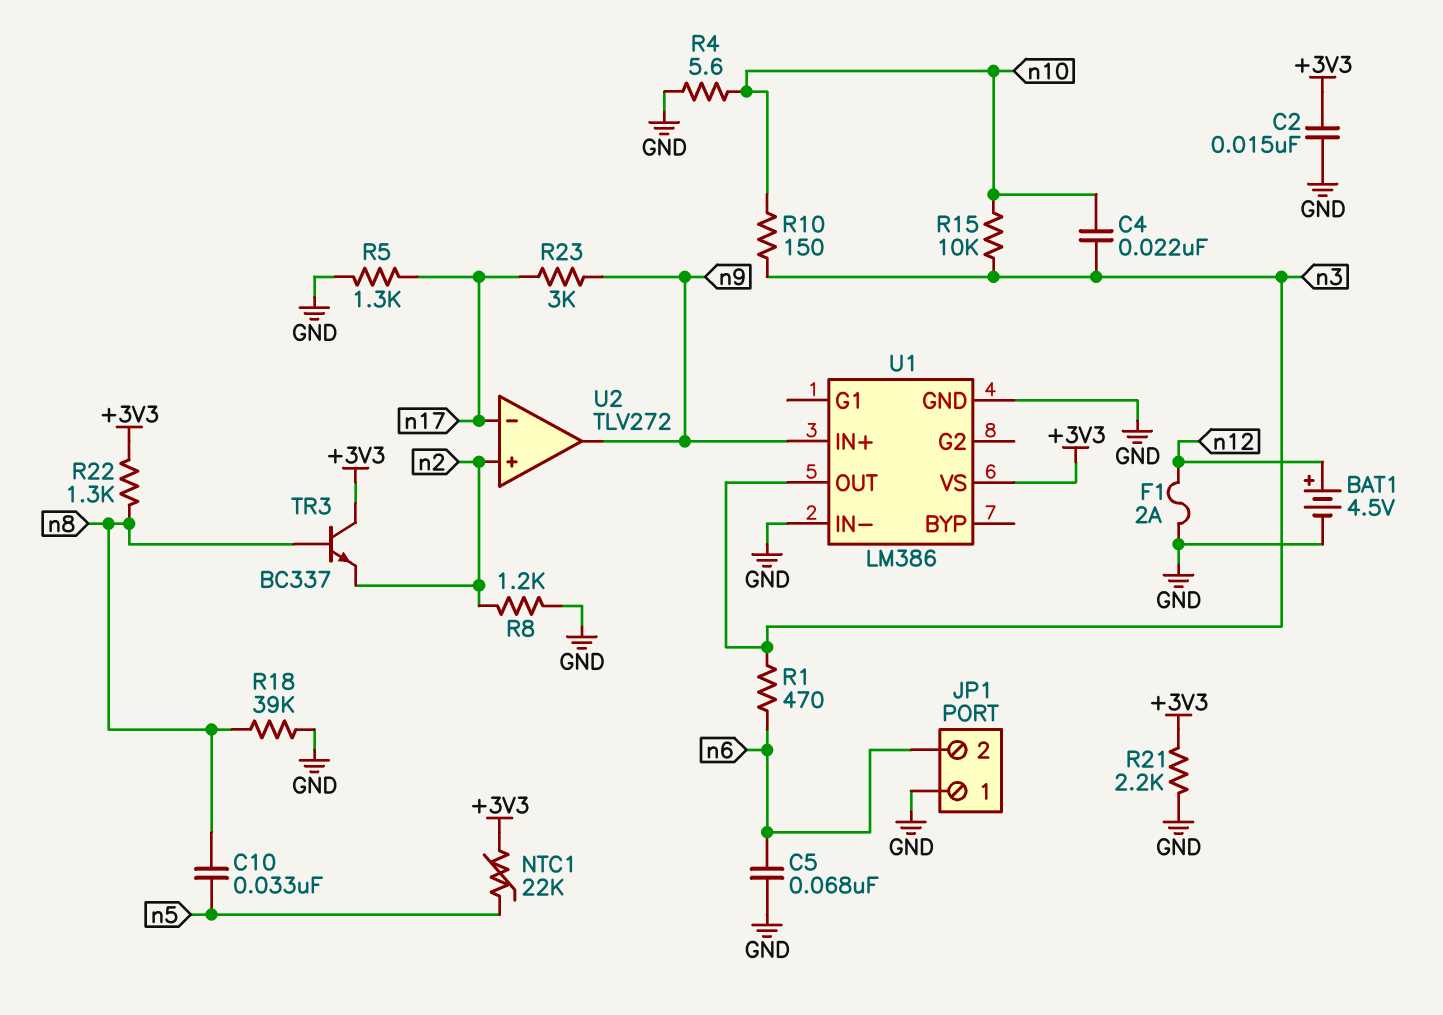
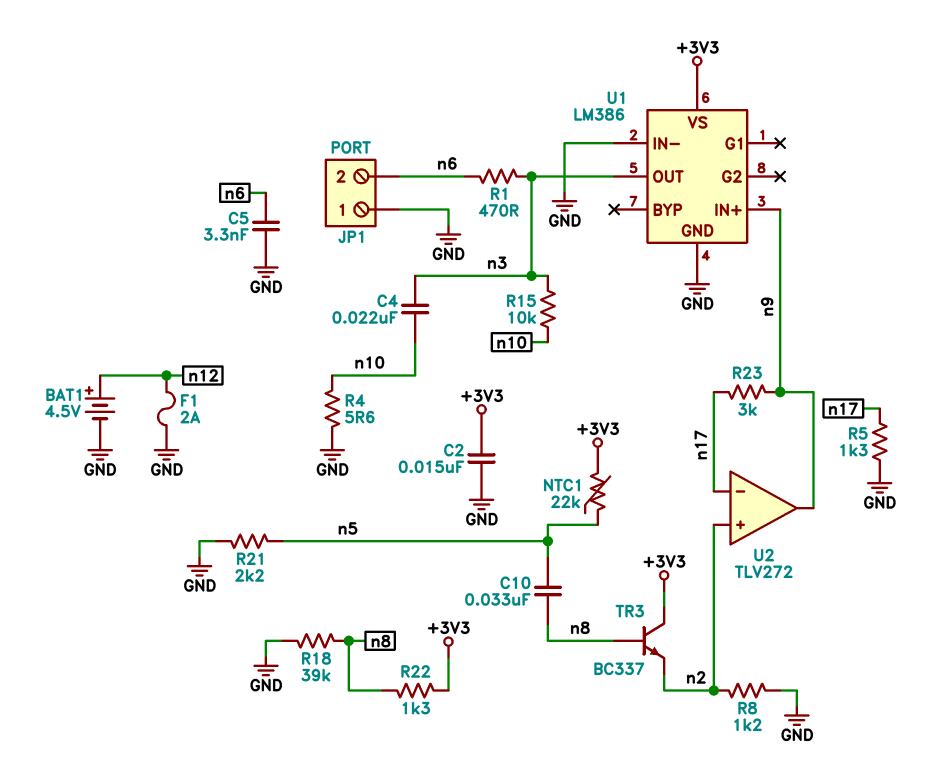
C5: 68nF (GND, n6) -> 3.3nF (GND, n6)
R10: 150 (n3, n10) -> none
R21: 2.2k (+3V3, GND) -> 2.2k (GND, n5)

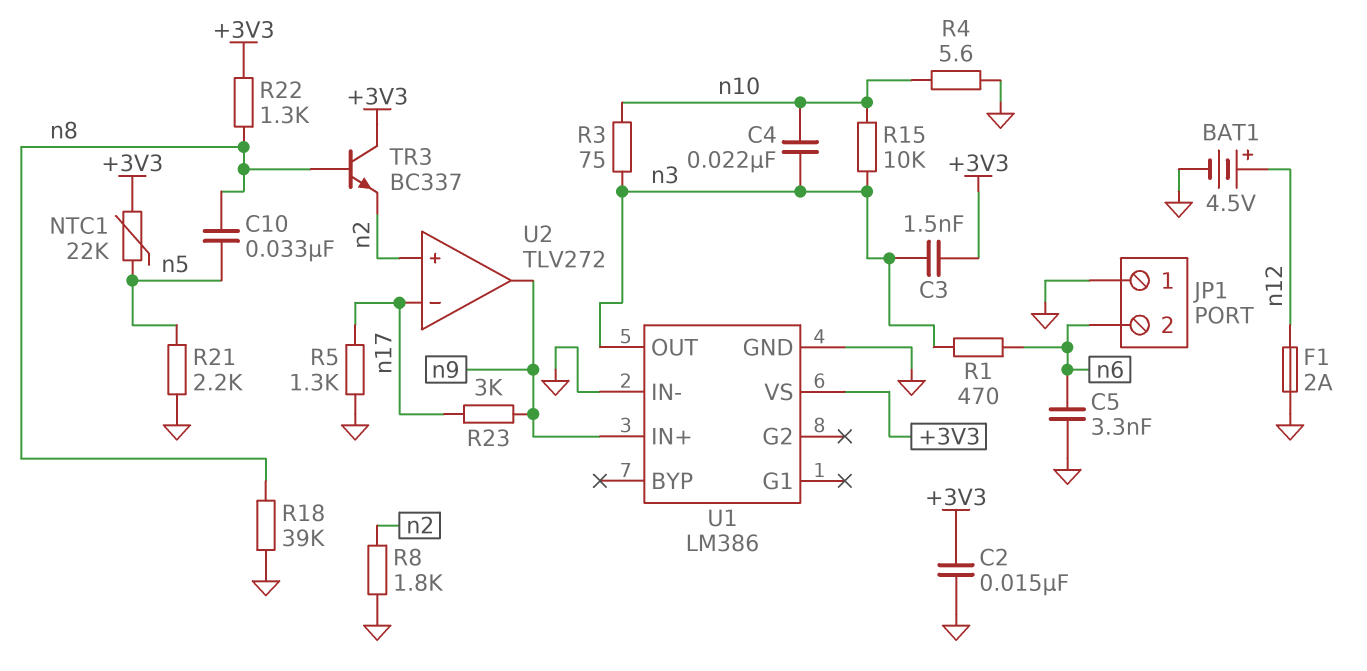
C3: none -> 1.5nF (+3V3, n3)
R3: none -> 75 (n3, n10)
R8: 1.2k (GND, n2) -> 1.8k (GND, n2)

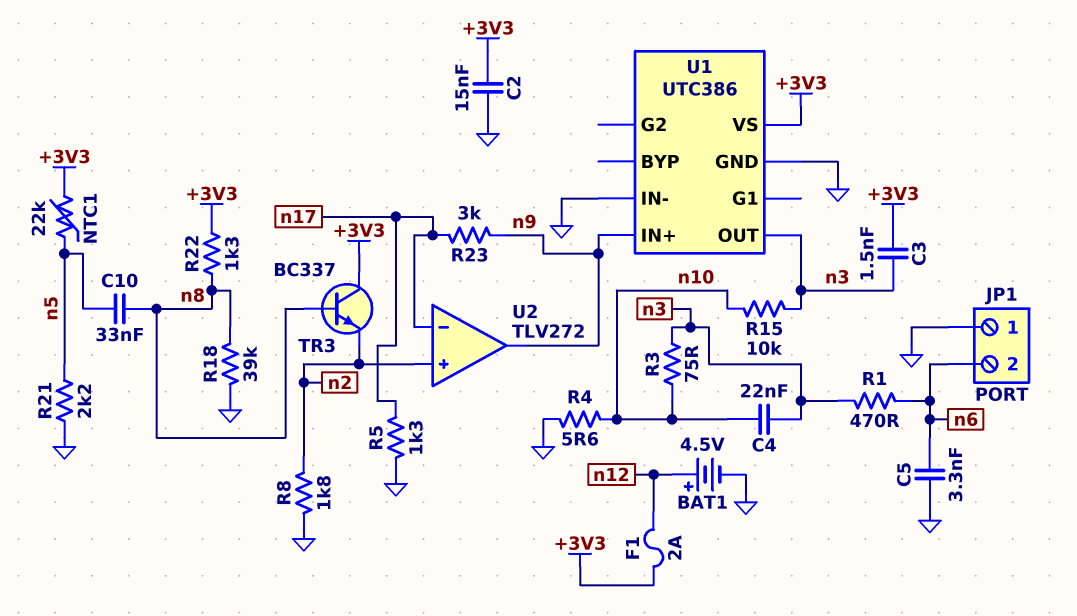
F1: 2A (GND, n12) -> 2A (+3V3, n12)
U1: LM386 -> UTC386

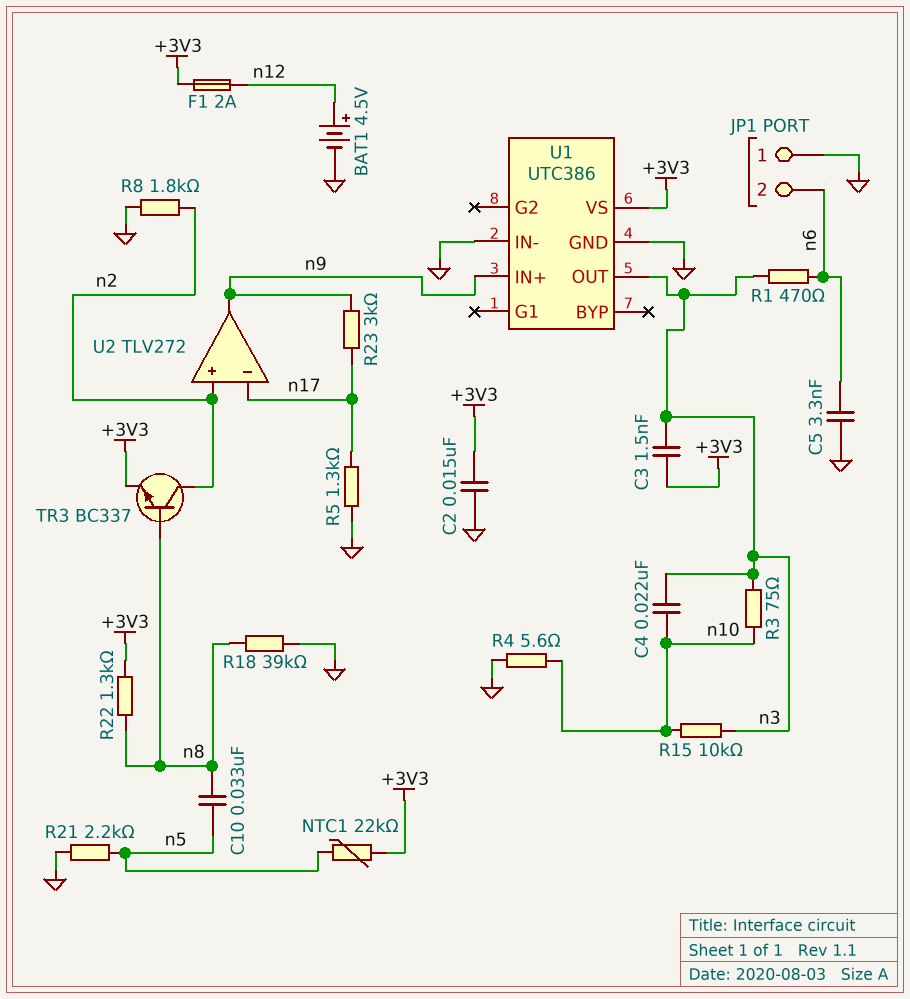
TR3: NPN BC337 (B n8, C +3V3, E n2) -> NPN BC337 (B n8, C n2, E +3V3)

